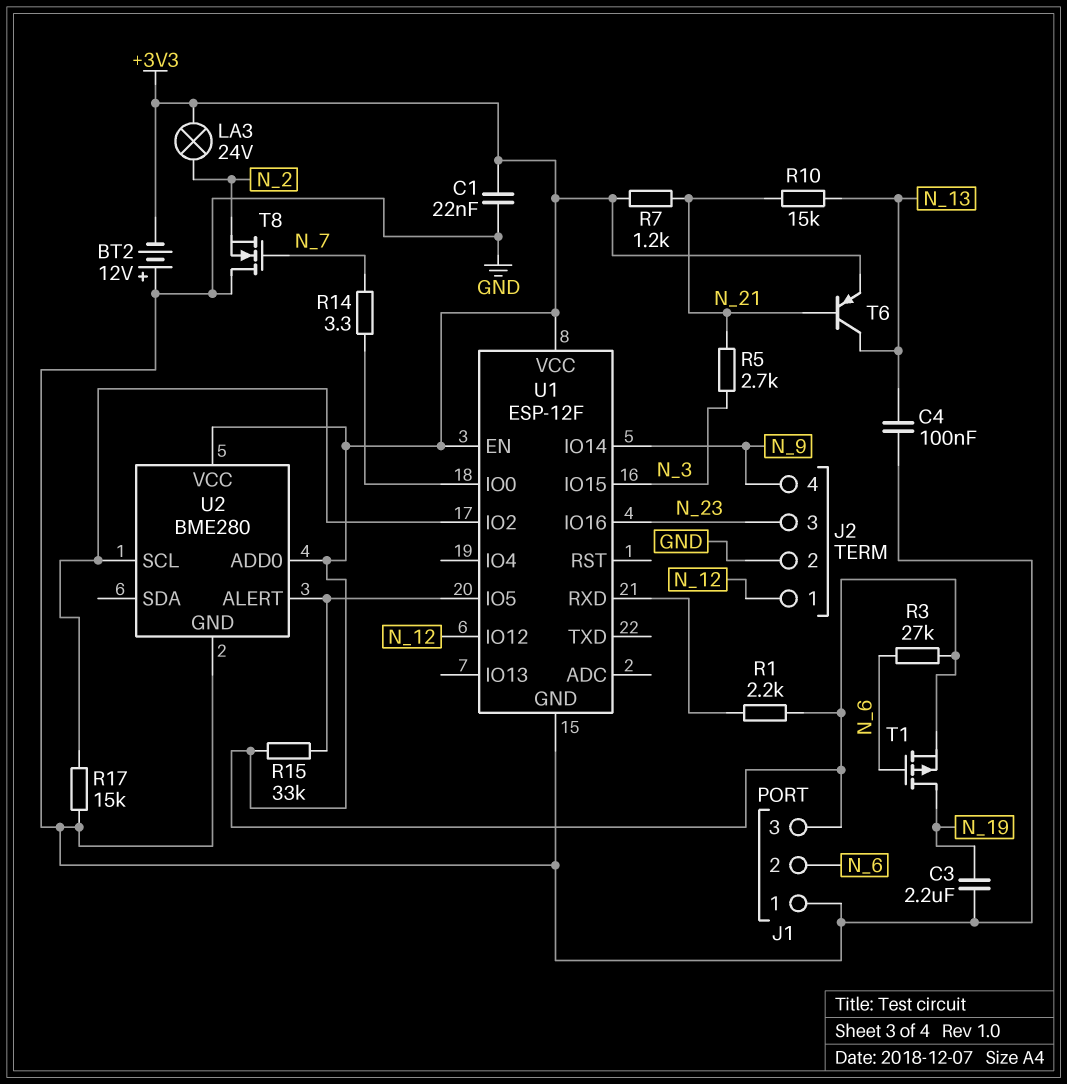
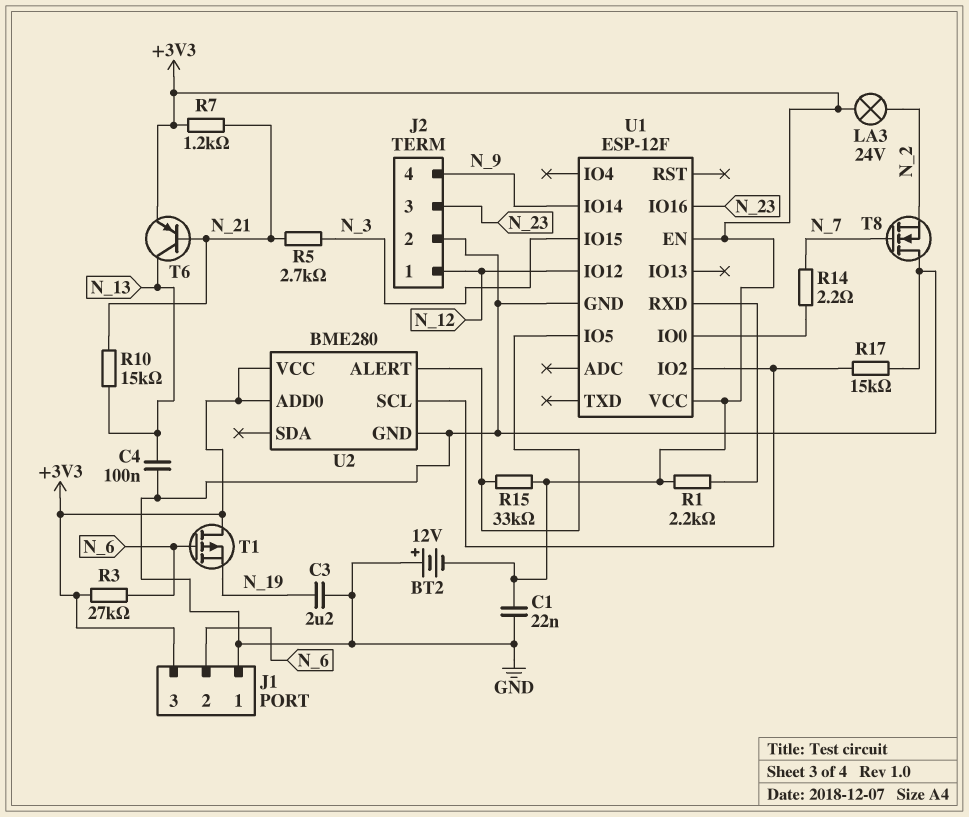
R14: 3.3 (N_7, U1/IO0) -> 2.2 (N_7, U1/IO0)
T1: PMOS (G N_6, D N_19, S +3V3) -> PMOS (G N_6, D +3V3, S N_19)

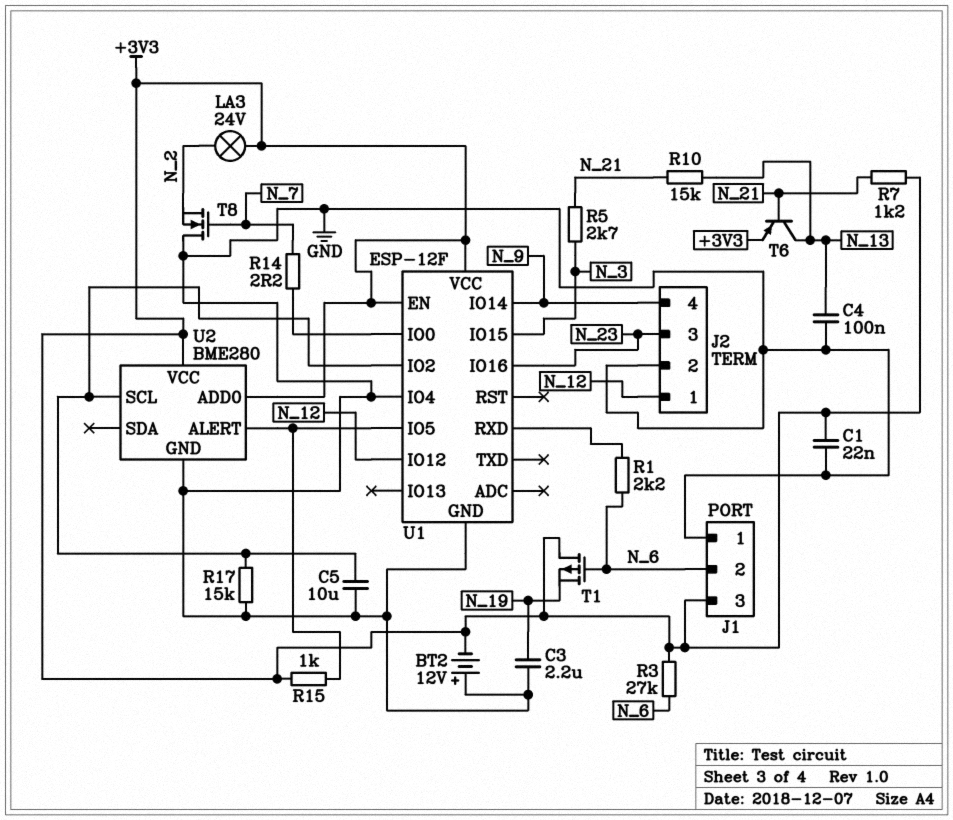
C5: none -> 10uF (GND, U1/IO2)
R1: 2.2k (+3V3, U1/RXD) -> 2.2k (N_6, U1/RXD)
R15: 33k (+3V3, U1/IO5) -> 1k (+3V3, U1/IO5)
U1 pin IO4: none -> GND

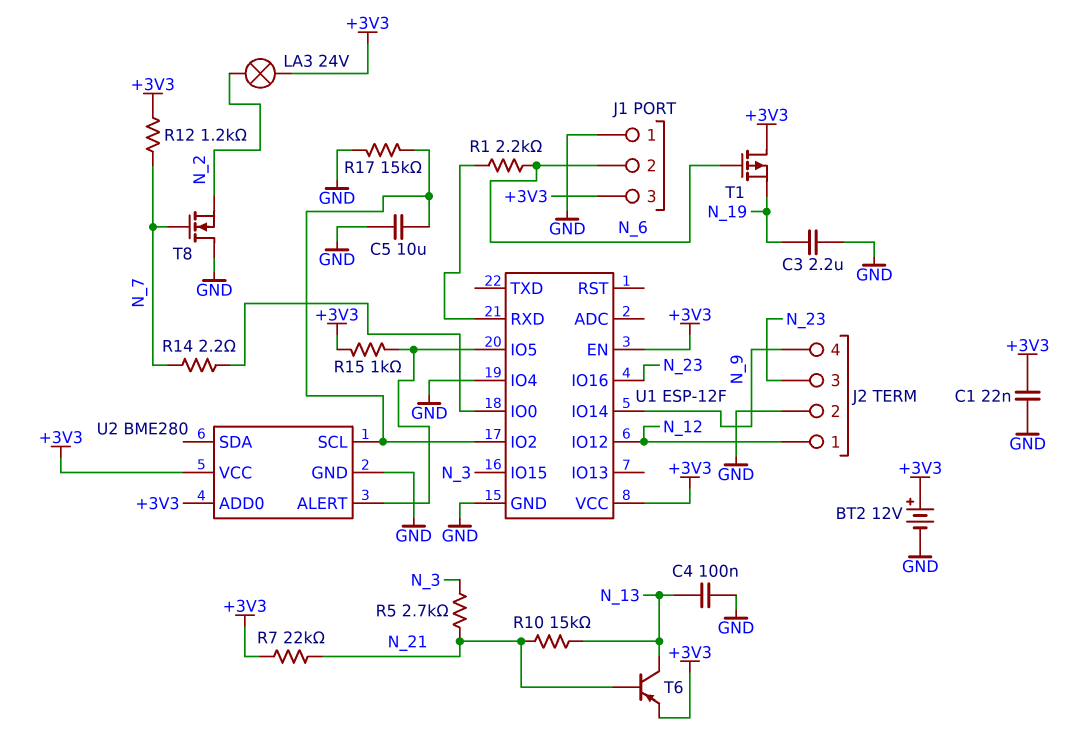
BT2: 12V (plus GND, minus +3V3) -> 12V (plus +3V3, minus GND)
R3: 27k (+3V3, N_6) -> none
R7: 1.2k (+3V3, N_21) -> 22k (+3V3, N_21)
R12: none -> 1.2k (+3V3, N_7)

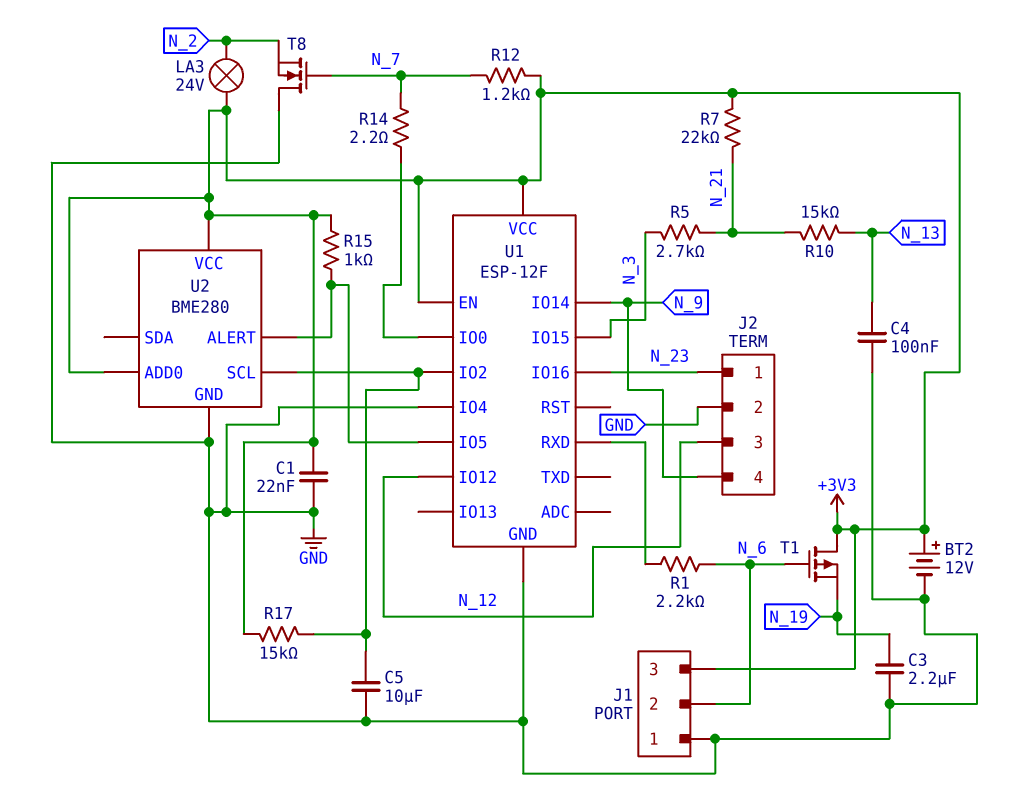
J2 pin 1: N_12 -> N_23
J2 pin 3: N_23 -> N_12
R17: 15k (GND, U1/IO2) -> 15k (+3V3, U1/IO2)
T6: PNP (B N_21, C N_13, E +3V3) -> none

